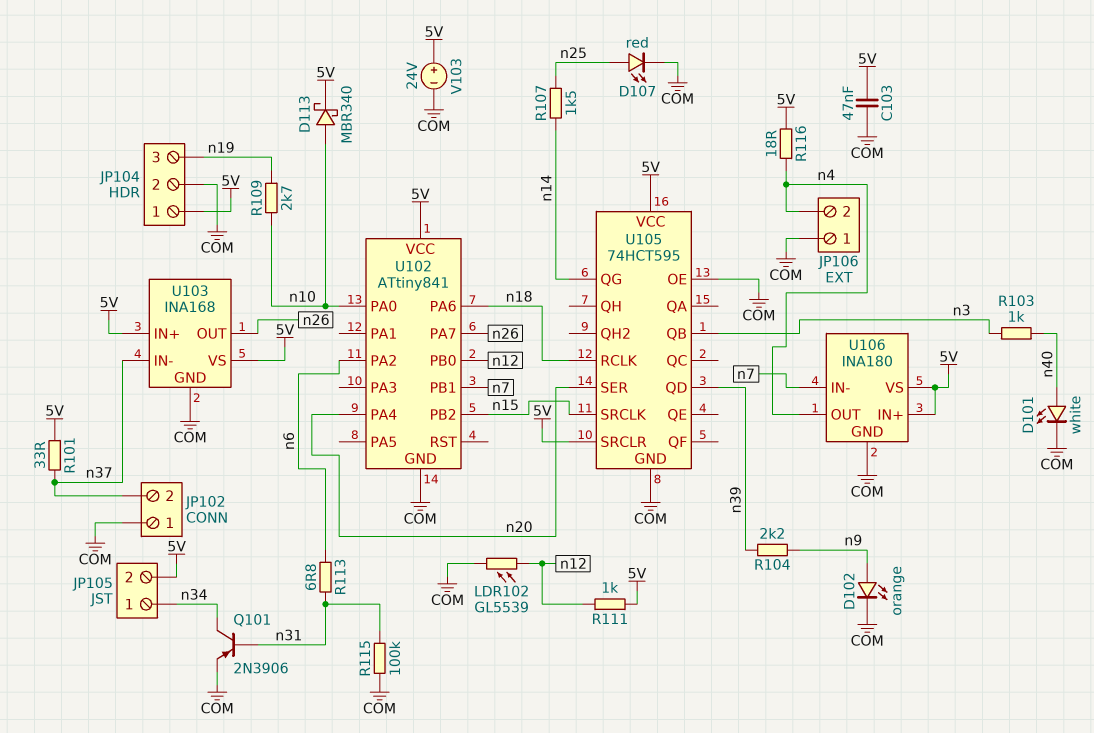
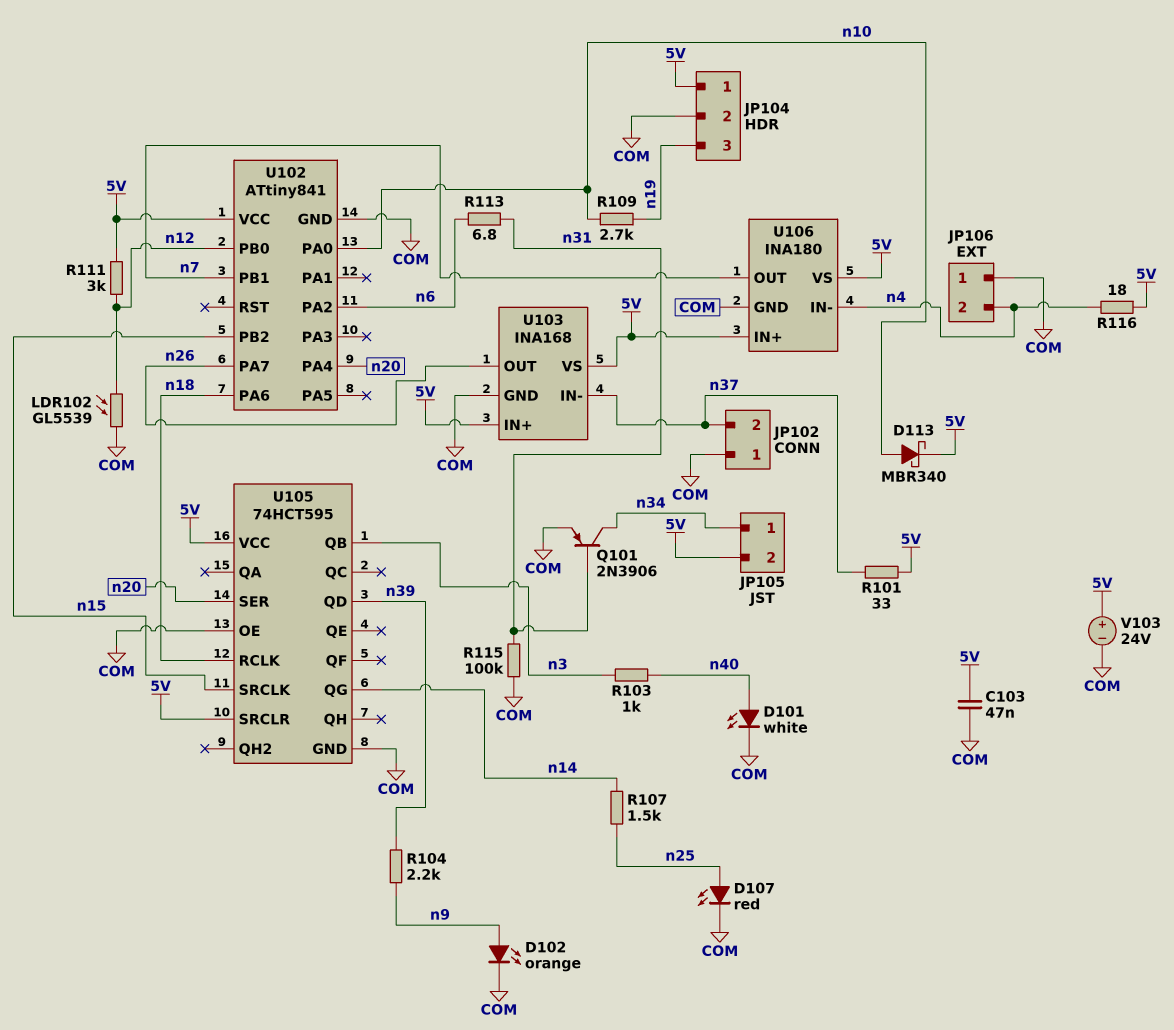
R111: 1k (5V, n12) -> 3k (5V, n12)
U106 pin IN-: n7 -> n4
U106 pin OUT: n4 -> n7

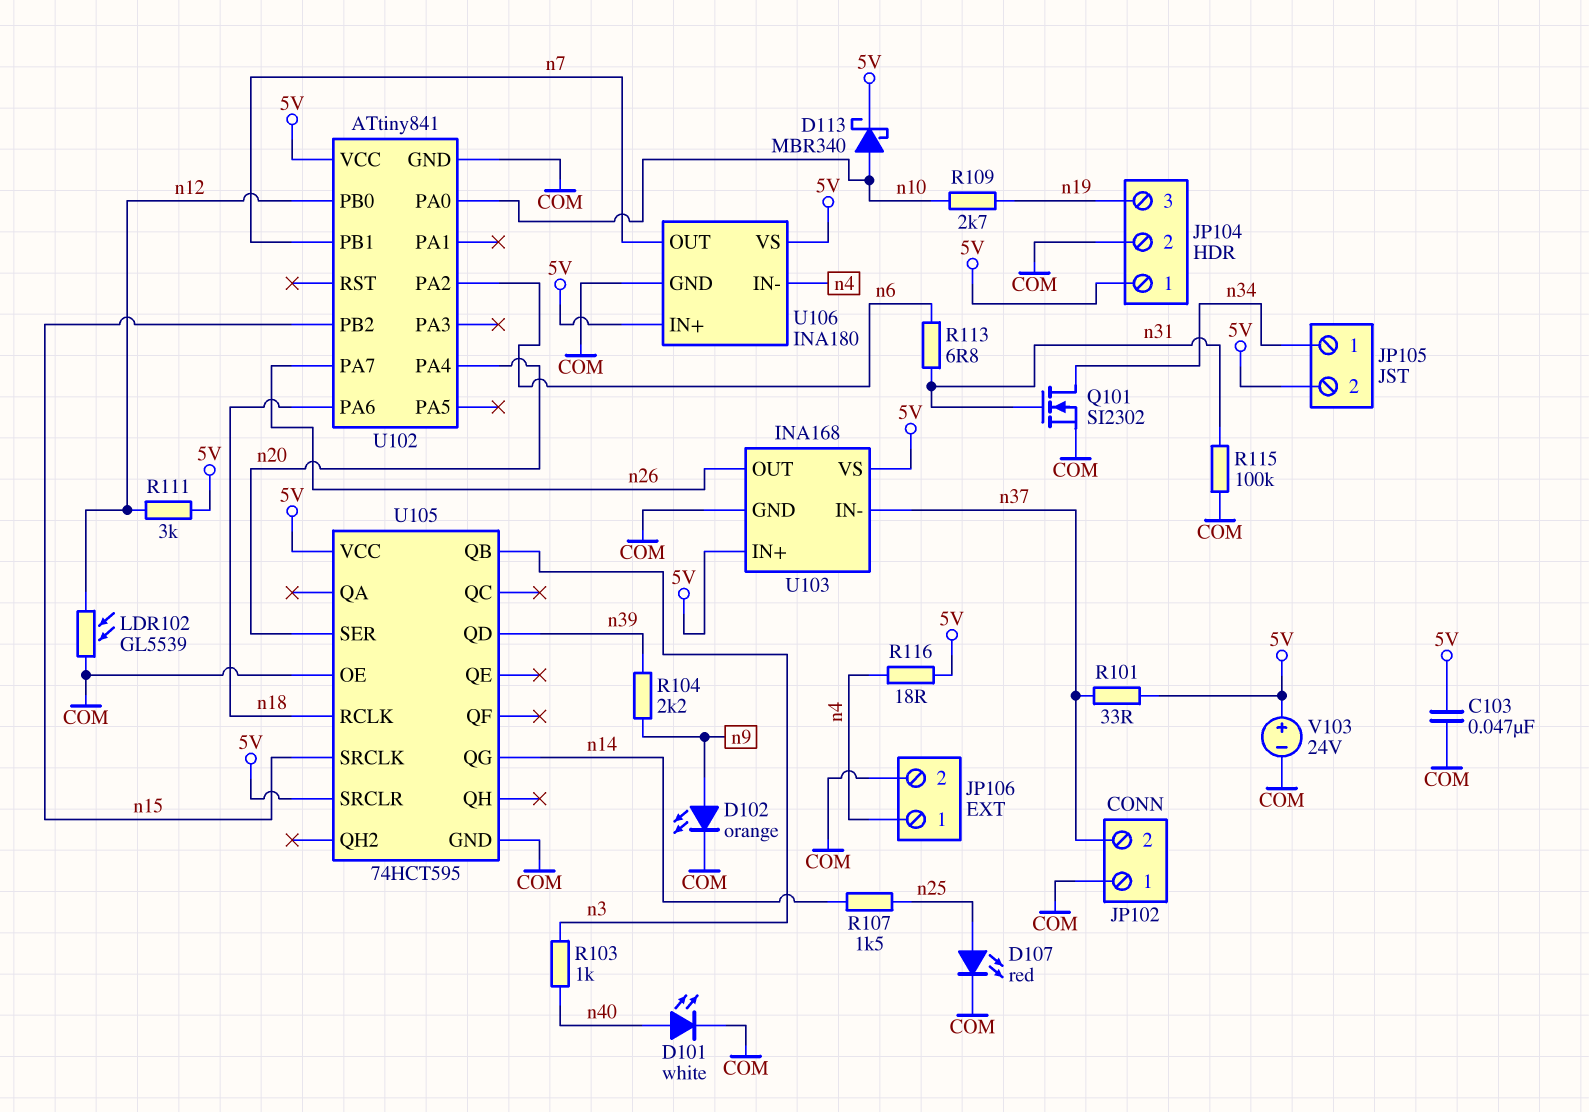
JP106 pin 1: COM -> n4
JP106 pin 2: n4 -> COM
Q101: PNP 2N3906 (B n31, C n34, E COM) -> NMOS SI2302 (G n31, D n34, S COM)

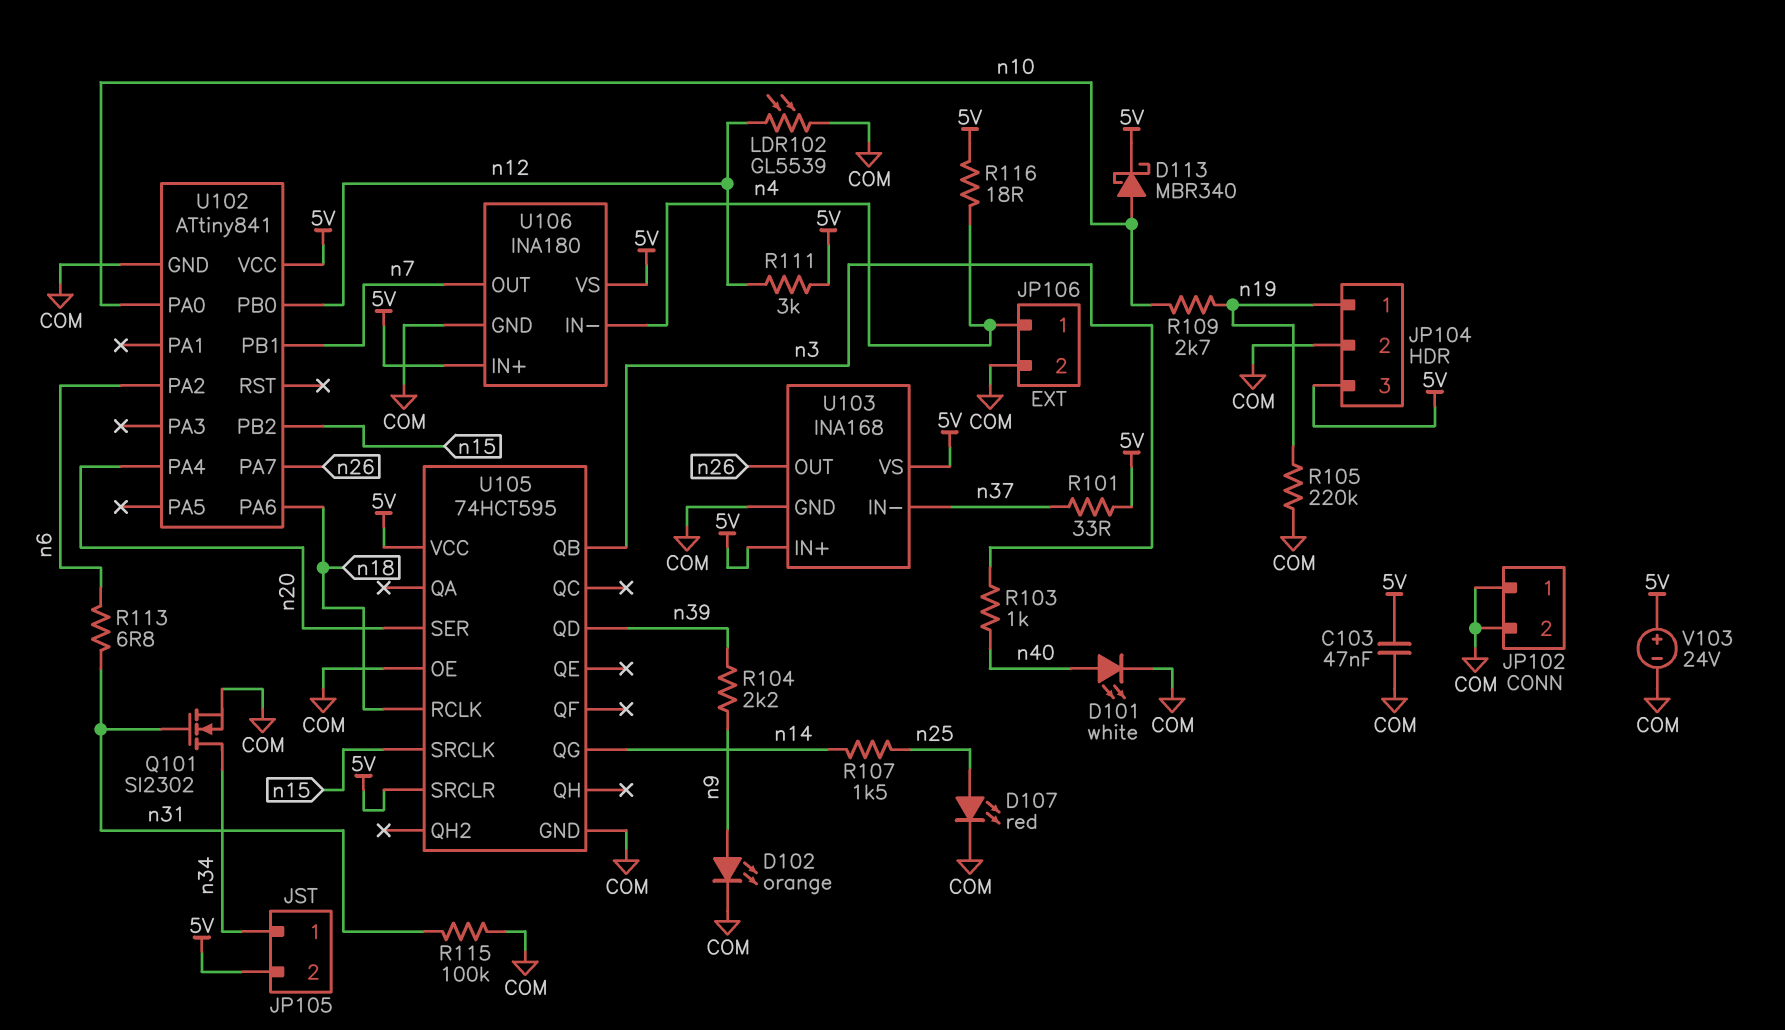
JP102 pin 2: n37 -> COM
JP104 pin 1: 5V -> n19
JP104 pin 3: n19 -> 5V
R105: none -> 220k (COM, n19)

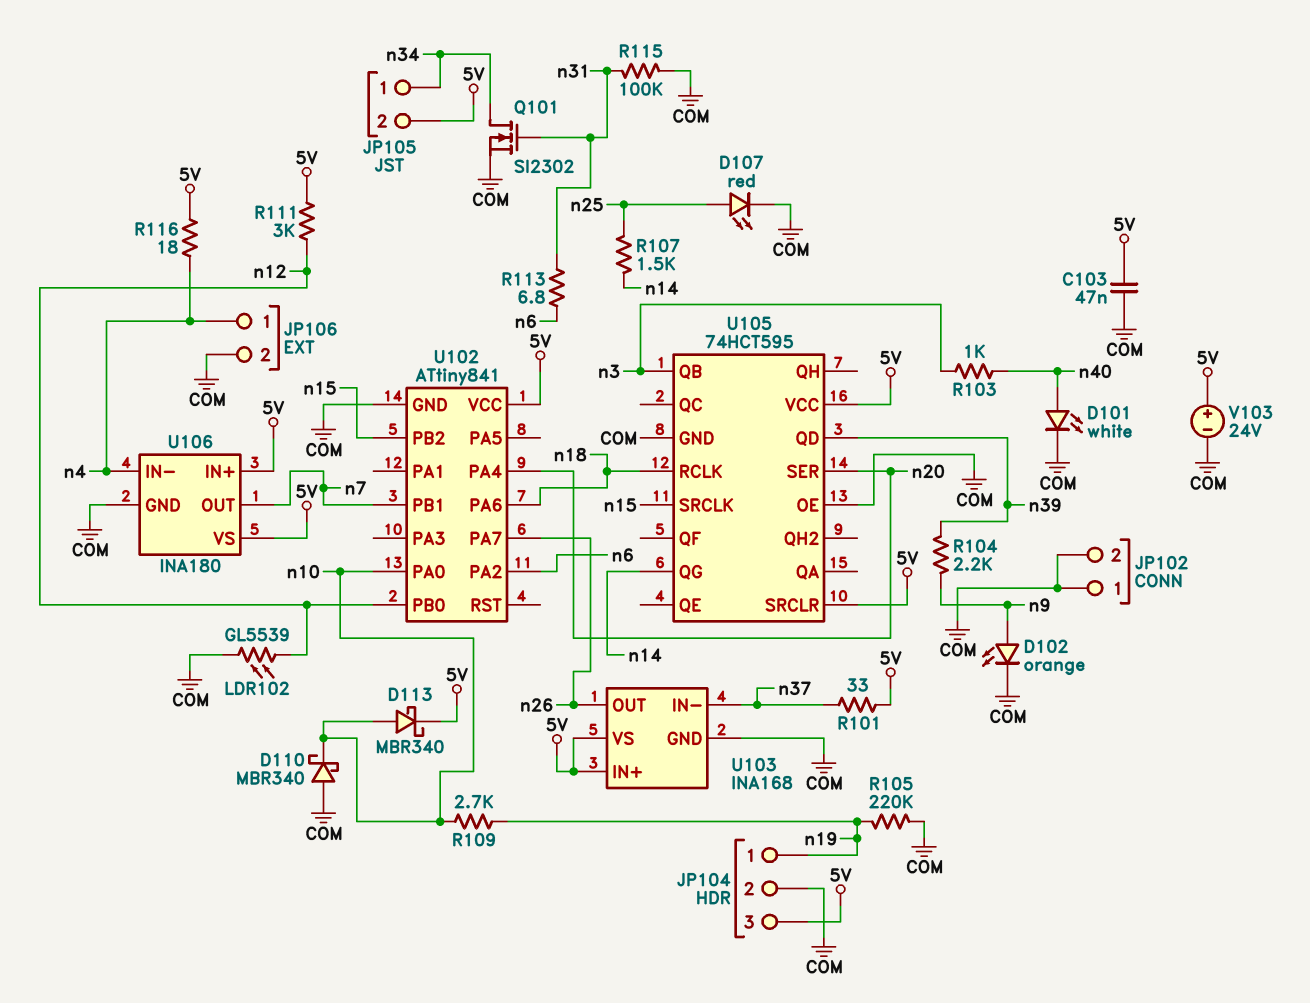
D110: none -> schottky MBR340 (A COM, K n10)

